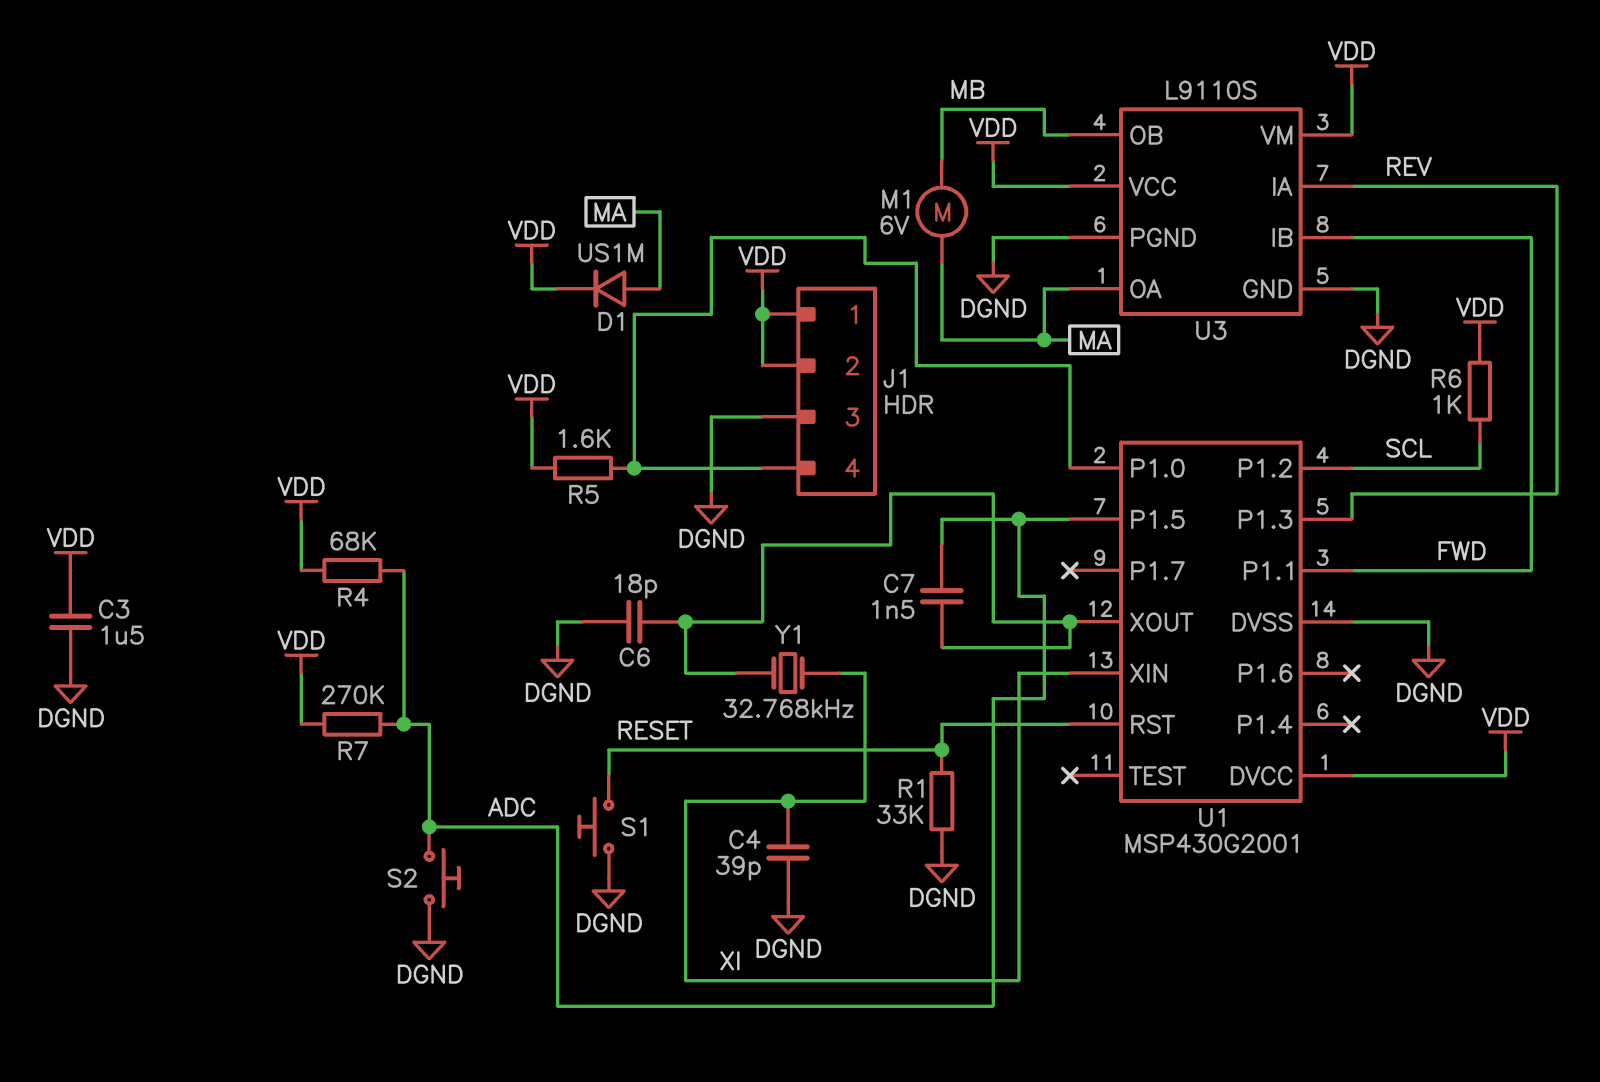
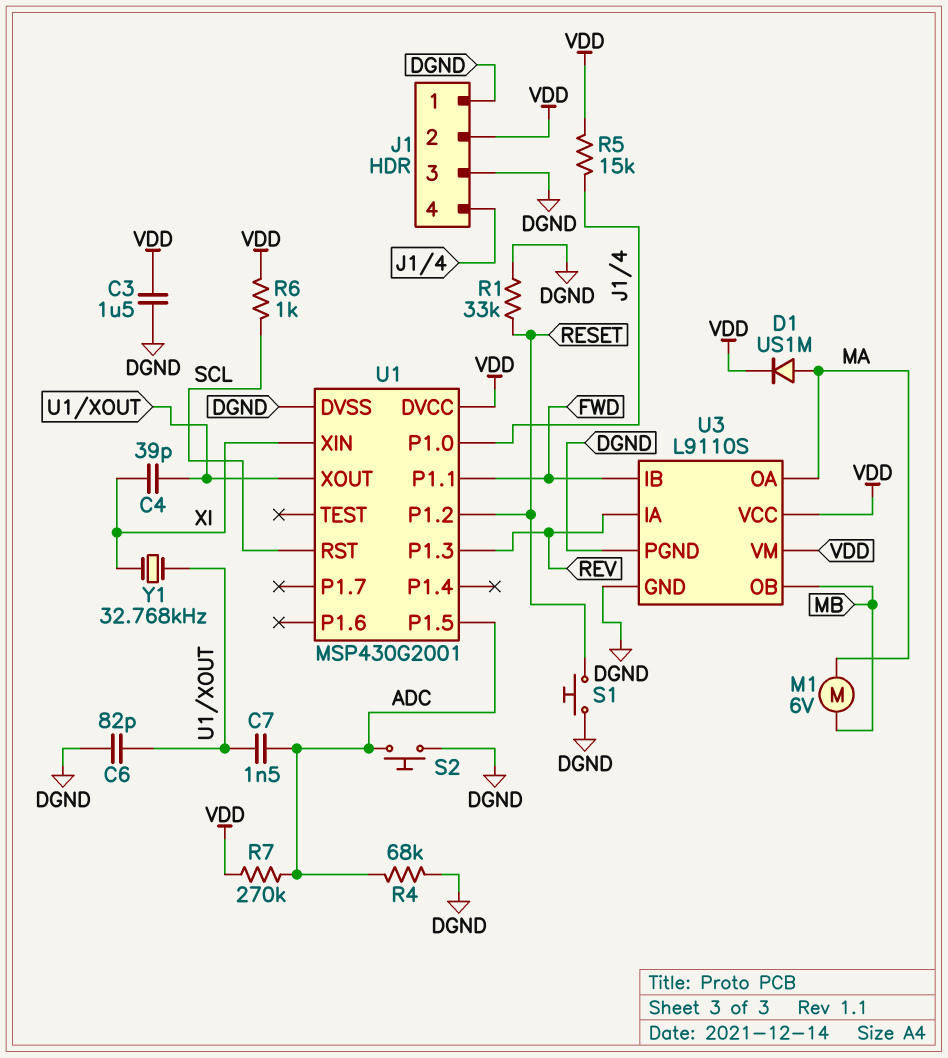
C4: 39pF (DGND, XI) -> 39pF (U1/XOUT, XI)
C6: 18pF (DGND, U1/XOUT) -> 82pF (DGND, U1/XOUT)
J1 pin 1: VDD -> DGND
R4: 68k (ADC, VDD) -> 68k (ADC, DGND)
R5: 1.6k (J1/4, VDD) -> 15k (J1/4, VDD)
U1 pin P1.2: SCL -> RESET
U1 pin RST: RESET -> SCL

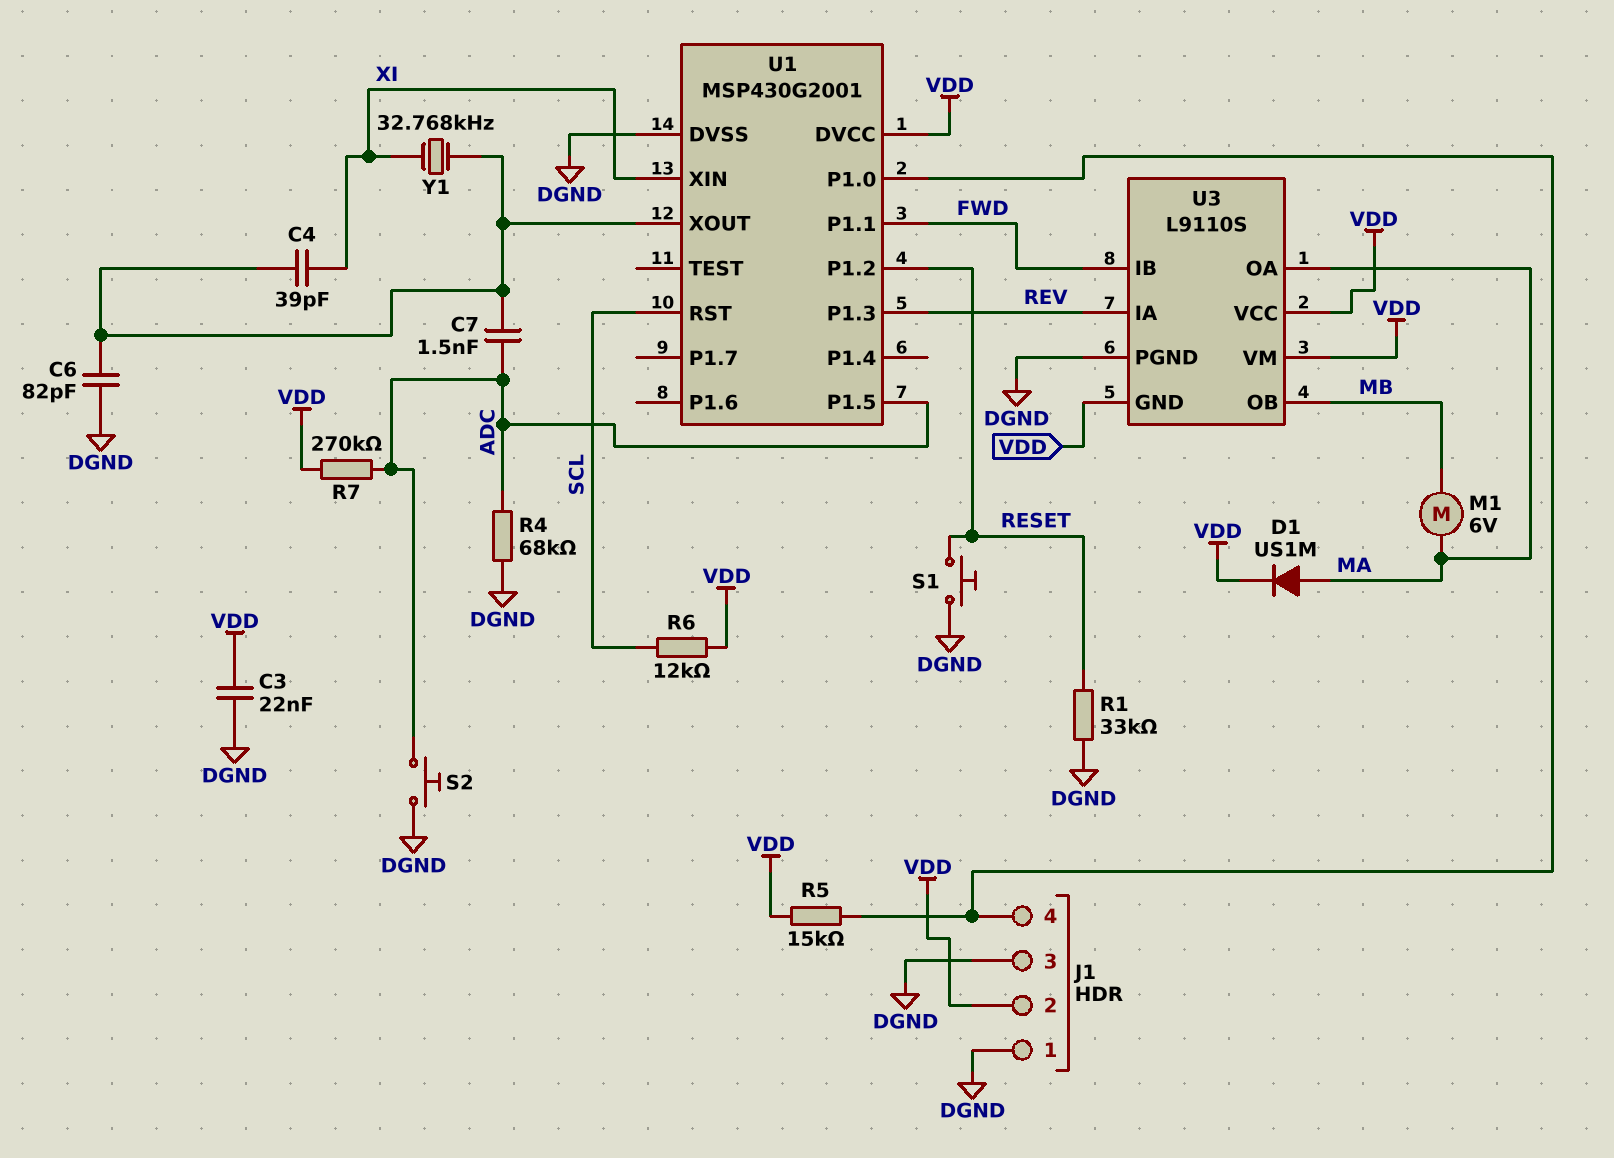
C3: 1.5uF (DGND, VDD) -> 22nF (DGND, VDD)
R6: 1k (SCL, VDD) -> 12k (SCL, VDD)
U3 pin GND: DGND -> VDD

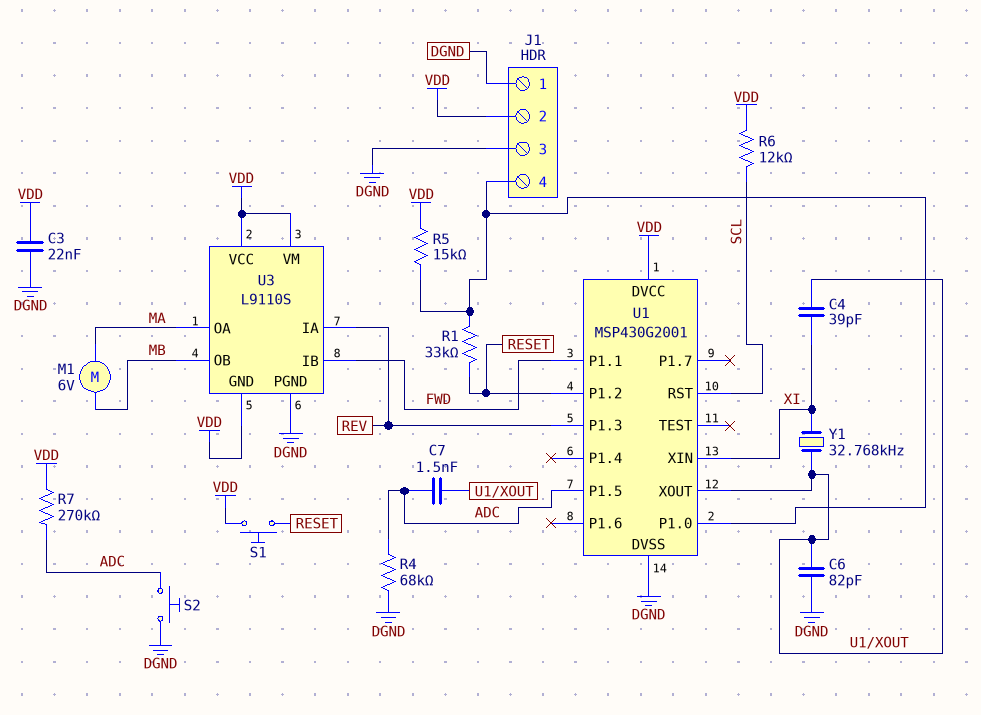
D1: diode US1M (A MA, K VDD) -> none
R1: 33k (DGND, RESET) -> 33k (J1/4, RESET)
S1: button (DGND, RESET) -> button (RESET, VDD)

